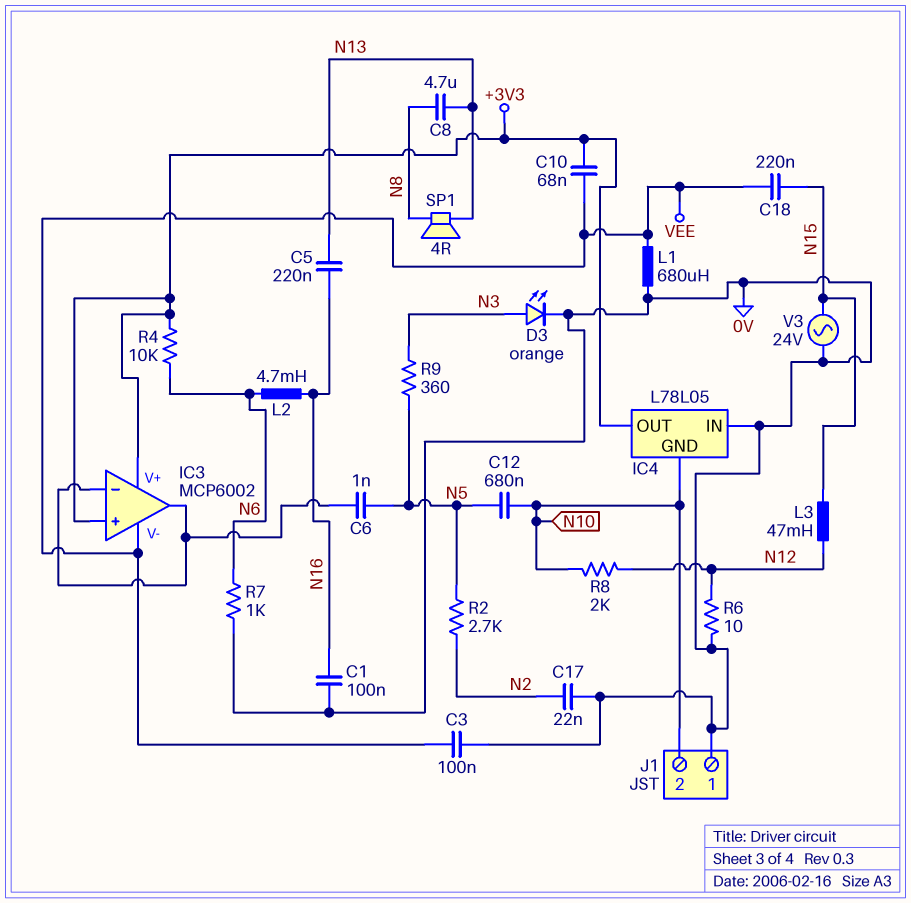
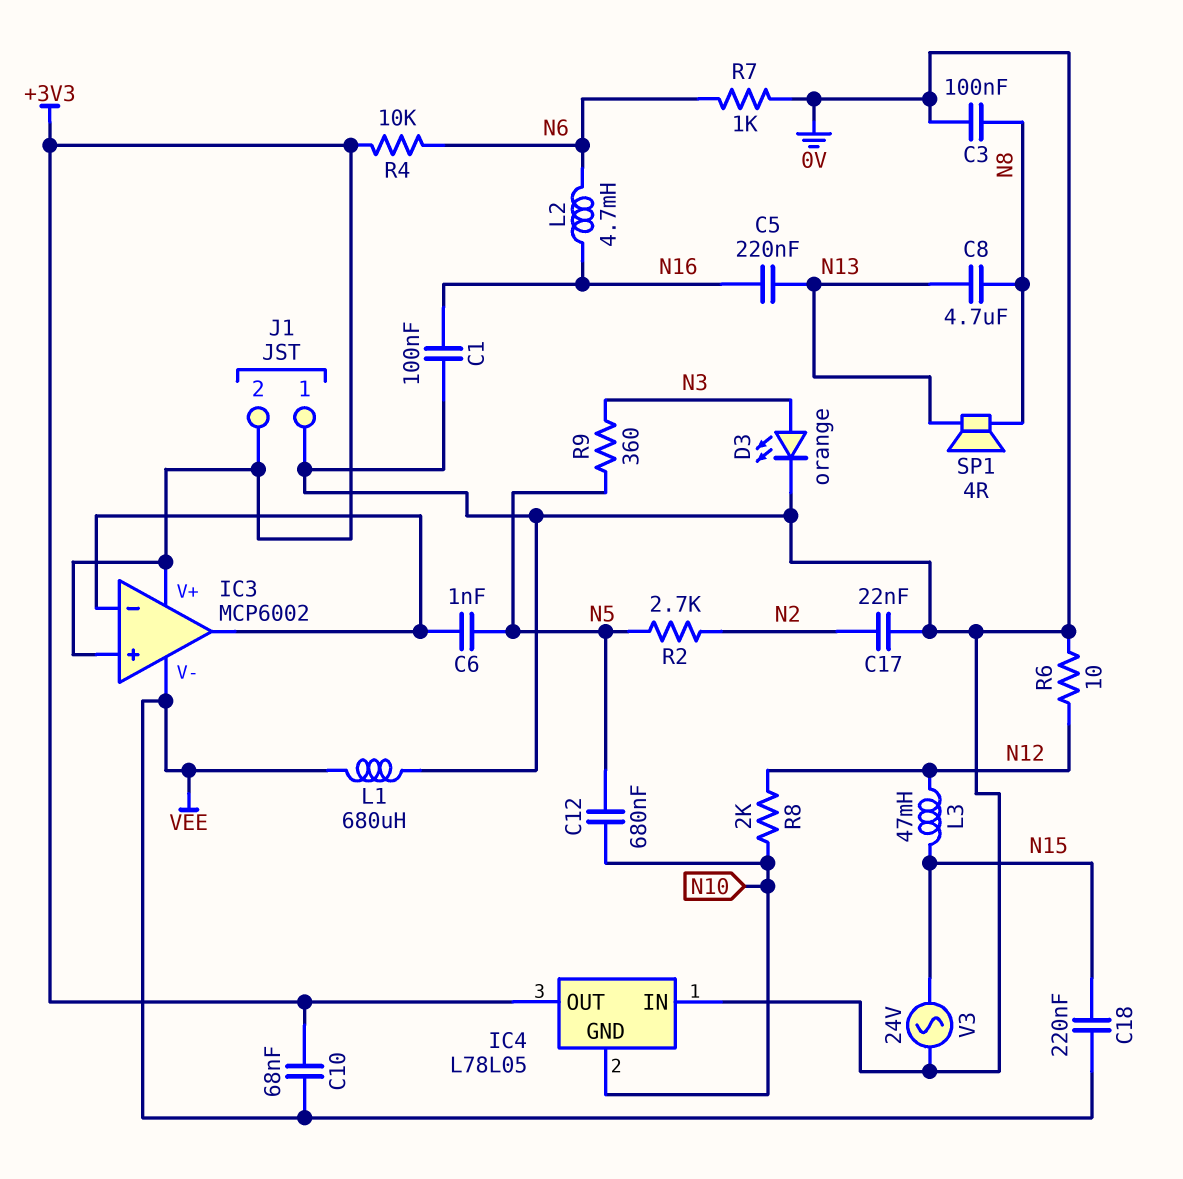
C3: 100nF (0V, VEE) -> 100nF (0V, N8)
J1 pin 2: N10 -> +3V3

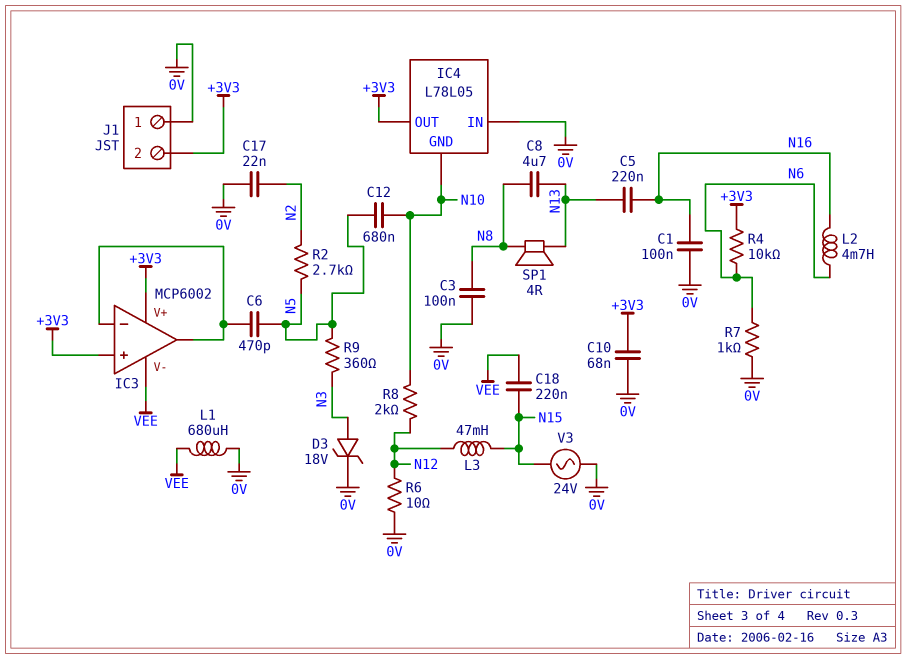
C6: 1nF (IC3/in-, N5) -> 470pF (IC3/in-, N5)
C10: 68nF (+3V3, VEE) -> 68nF (+3V3, 0V)
D3: LED orange (A N3, K 0V) -> zener 18V (A N3, K 0V)

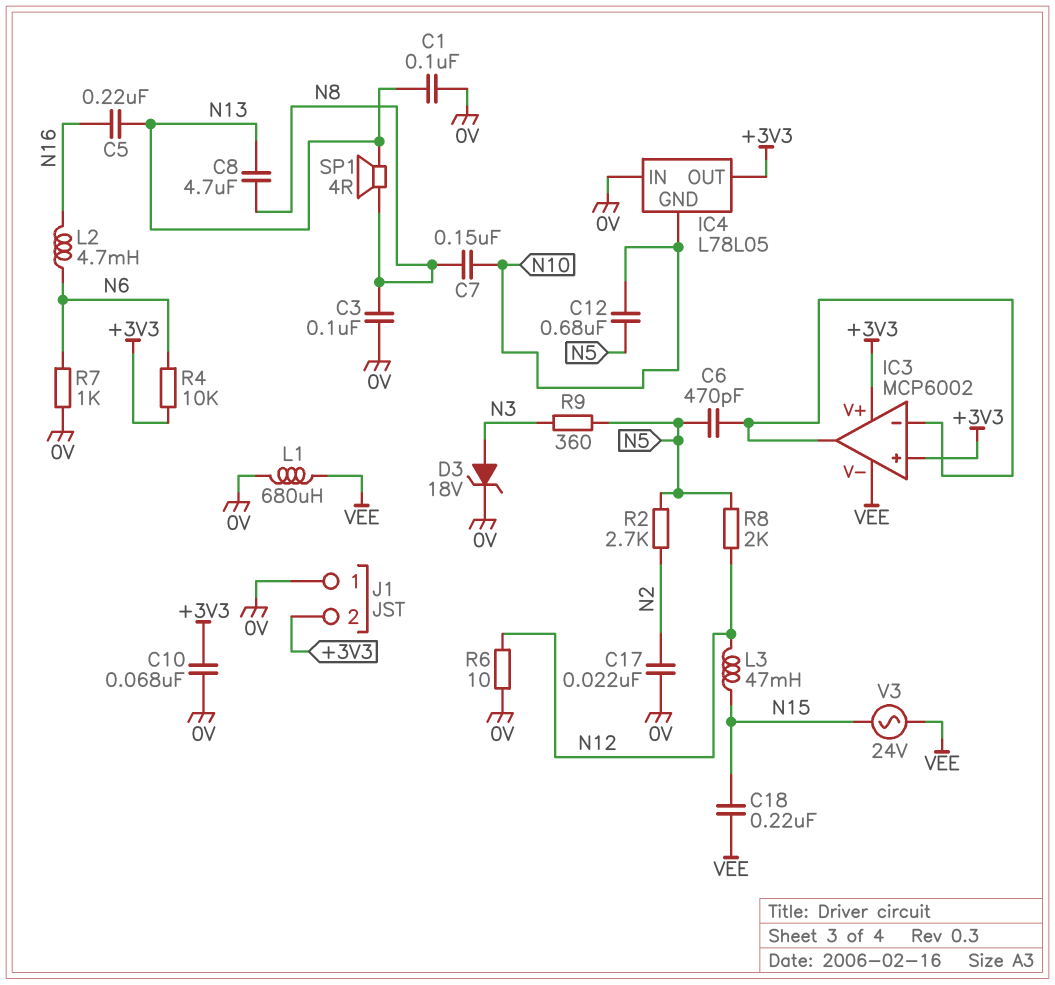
C1: 100nF (0V, N16) -> 100nF (0V, N13)
C7: none -> 150nF (N8, N10)
R8: 2k (N10, N12) -> 2k (N5, N12)
V3: AC 24V (0V, N15) -> AC 24V (N15, VEE)

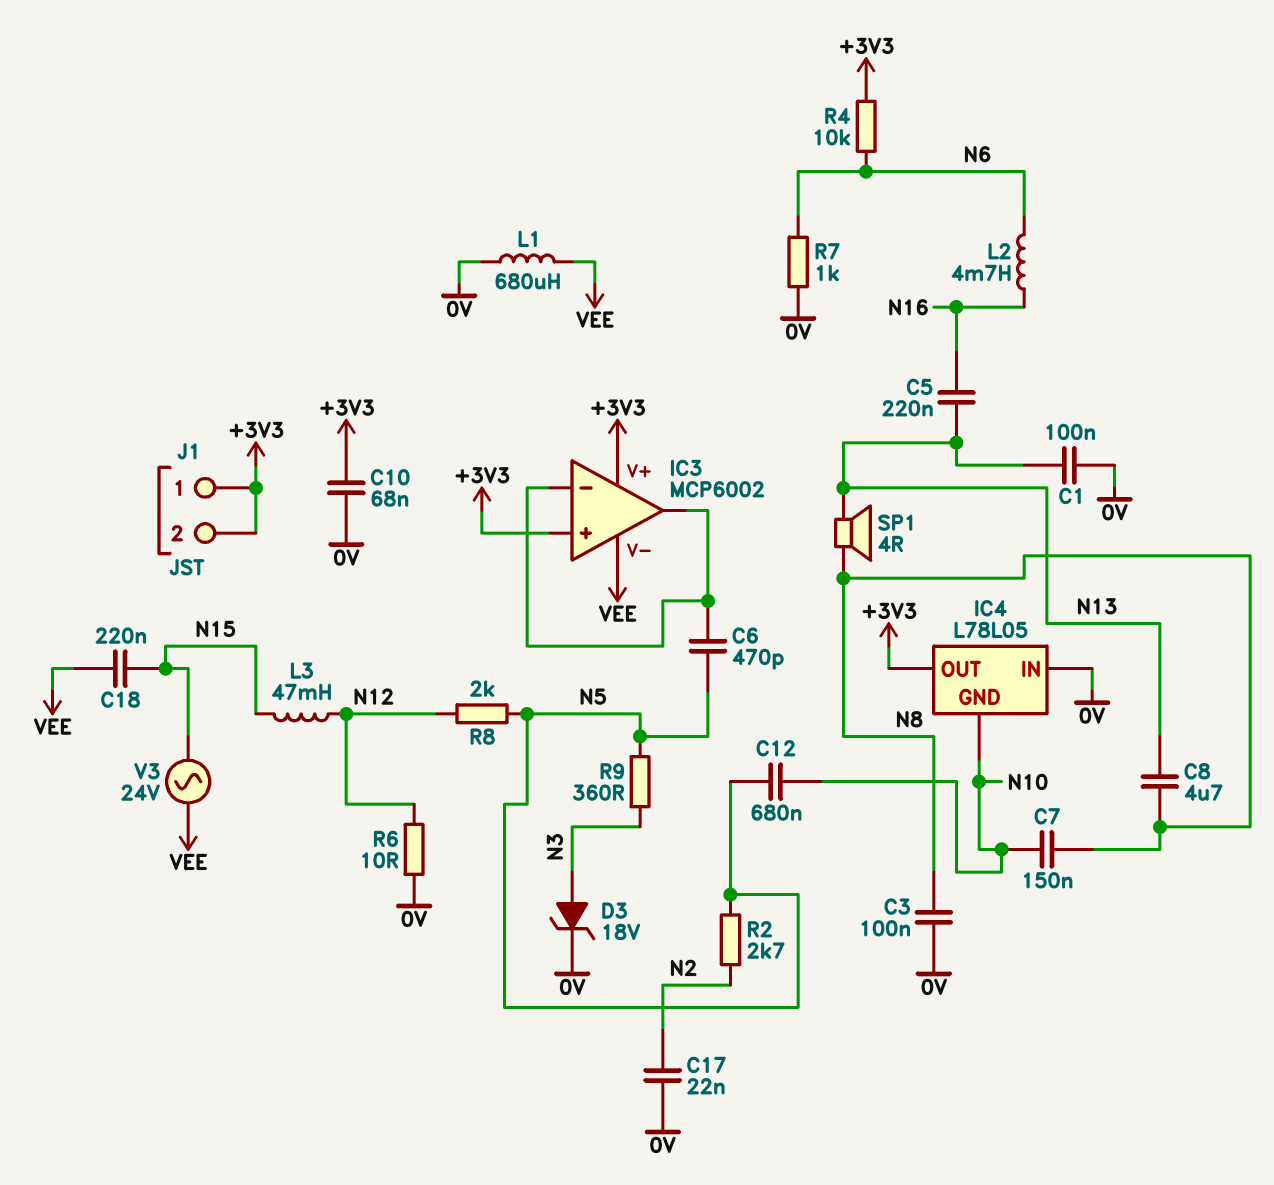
J1 pin 1: 0V -> +3V3

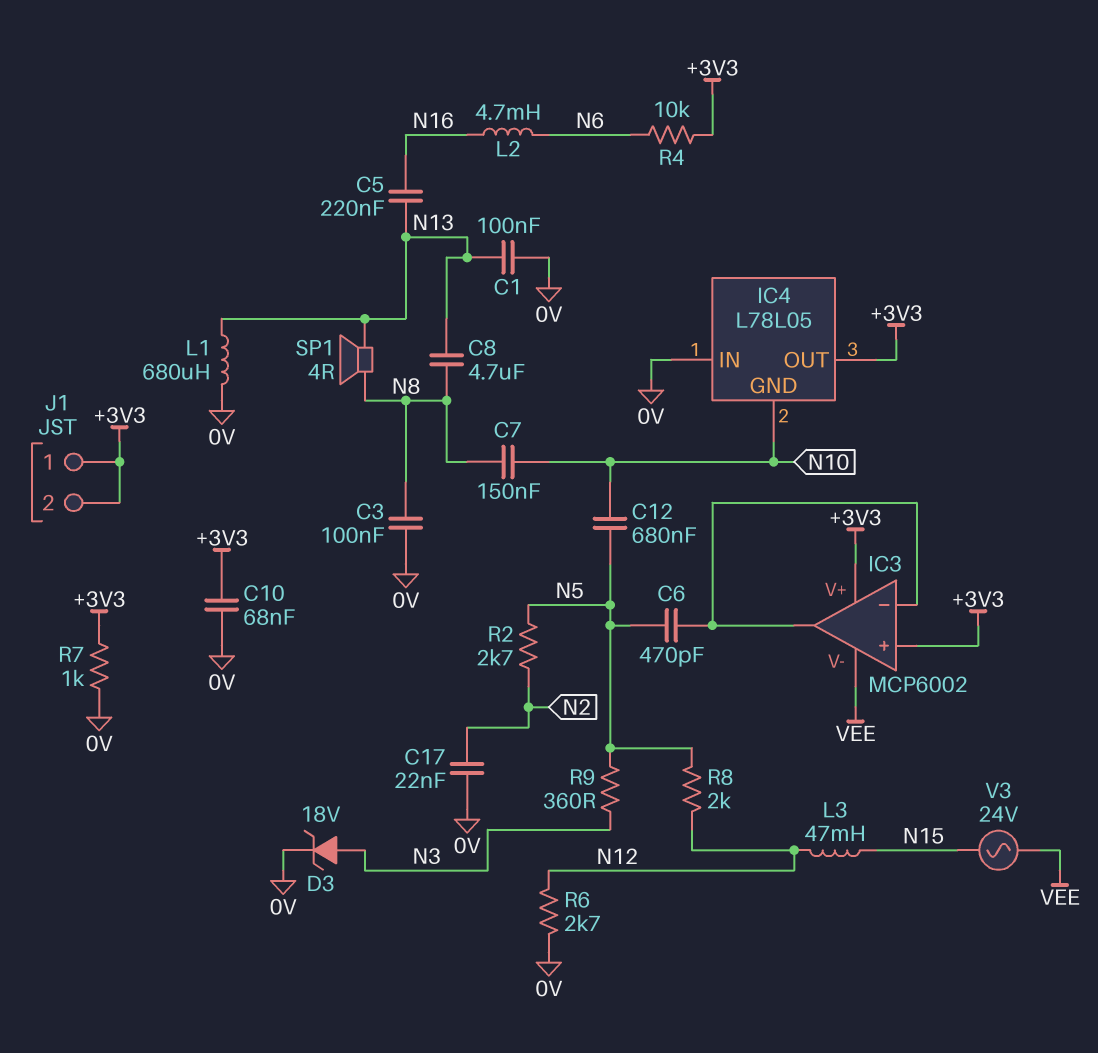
C18: 220nF (N15, VEE) -> none
L1: 680uH (0V, VEE) -> 680uH (0V, N13)
R6: 10 (0V, N12) -> 2.7k (0V, N12)
R7: 1k (0V, N6) -> 1k (+3V3, 0V)

